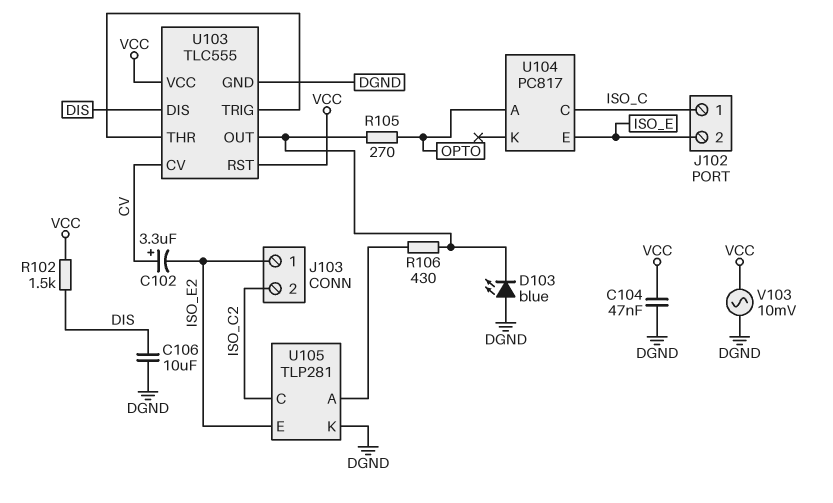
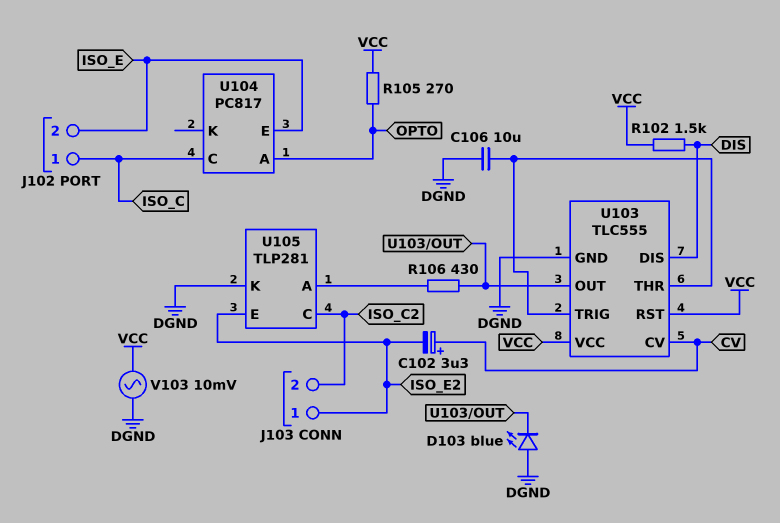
C104: 47nF (DGND, VCC) -> none
C106: 10uF (DGND, DIS) -> 10uF (DGND, U103/THR)
R105: 270 (OPTO, U103/OUT) -> 270 (OPTO, VCC)

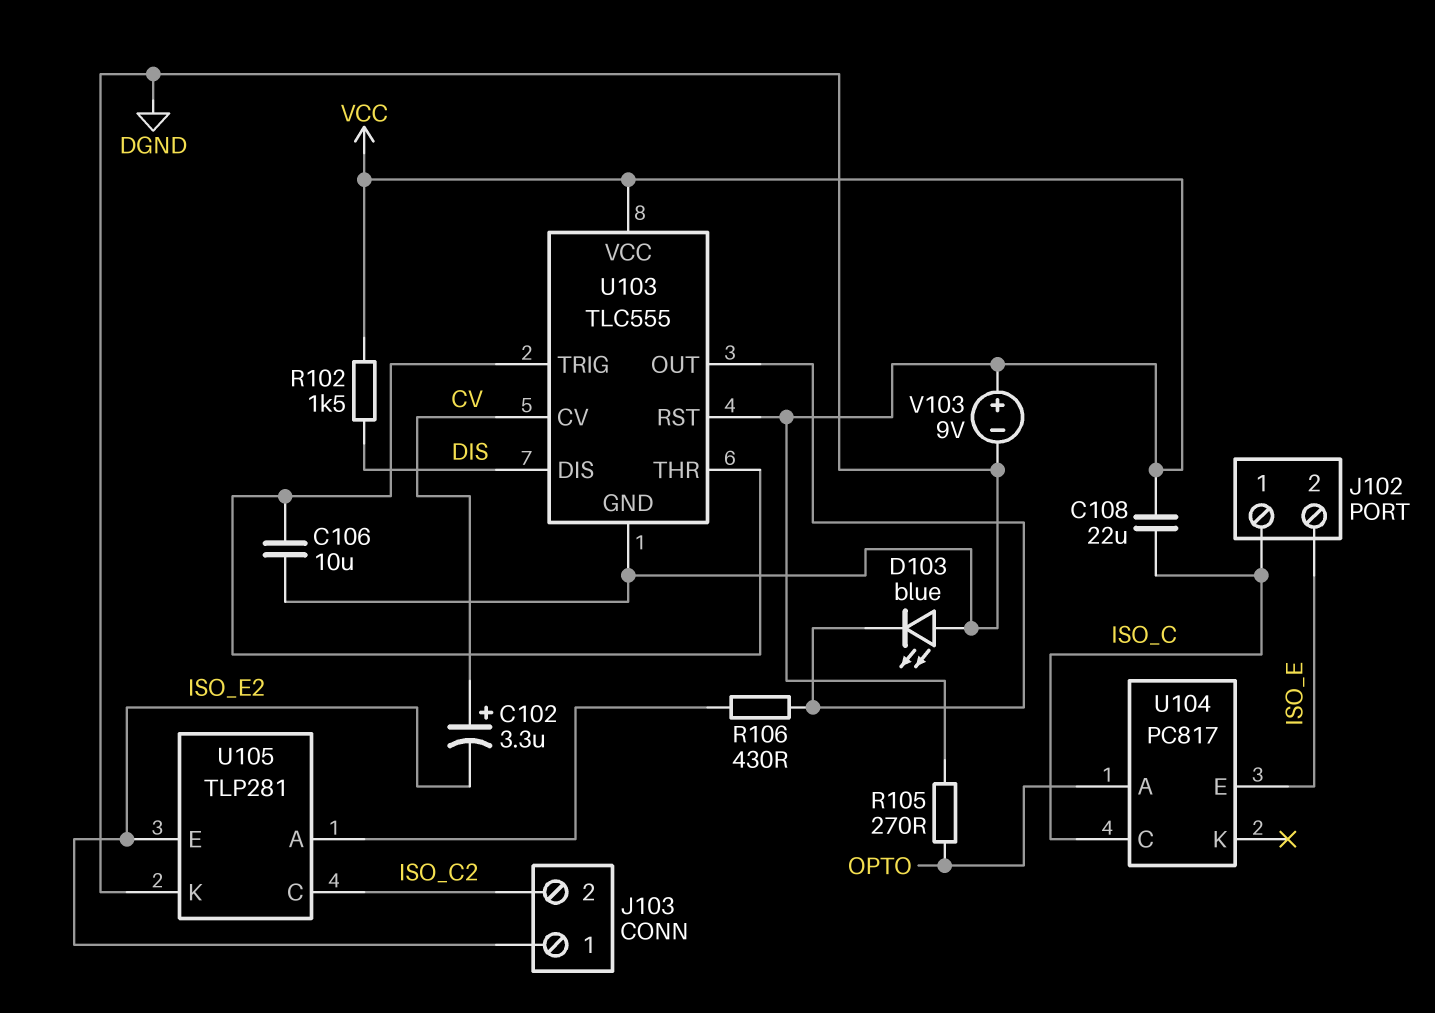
C108: none -> 22uF (ISO_C, VCC)
V103: AC 10mV (DGND, VCC) -> 9V (plus VCC, minus DGND)

